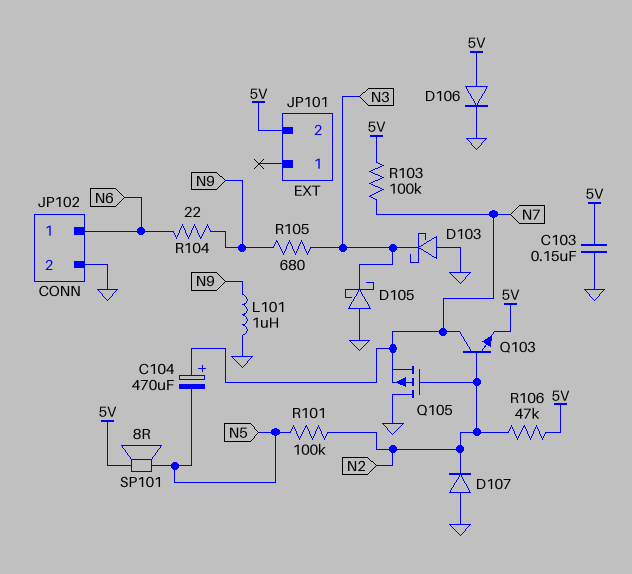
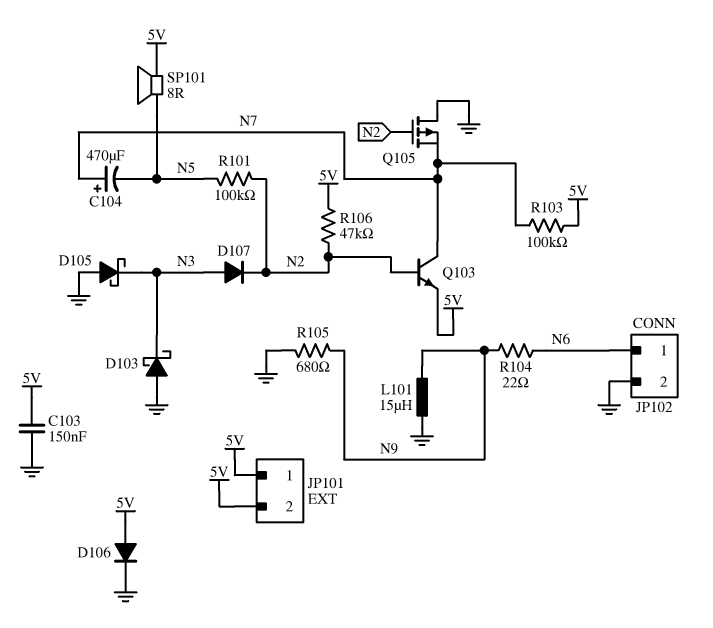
D107: diode (A GND, K N2) -> diode (A N3, K N2)
JP101 pin 1: none -> 5V
L101: 1uH (GND, N9) -> 15uH (GND, N9)
R105: 680 (N3, N9) -> 680 (GND, N9)

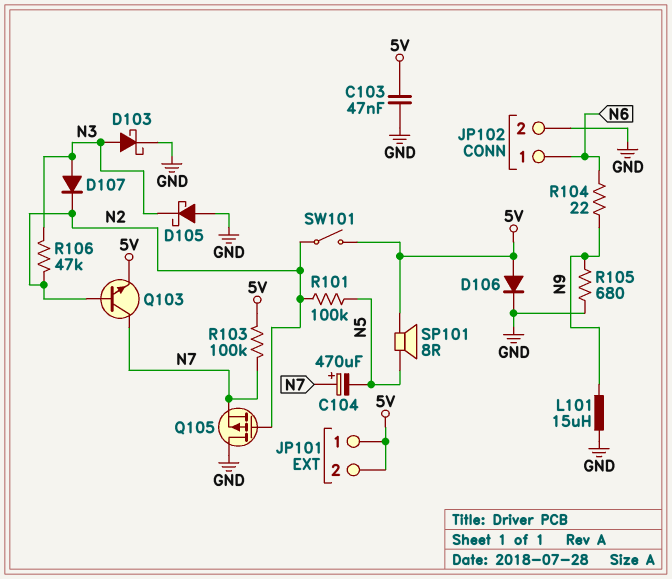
C103: 150nF (5V, GND) -> 47nF (5V, GND)
D103: schottky (A GND, K N3) -> schottky (A N3, K GND)
R106: 47k (5V, N2) -> 47k (N2, N3)
SW101: none -> switch (5V, N2)

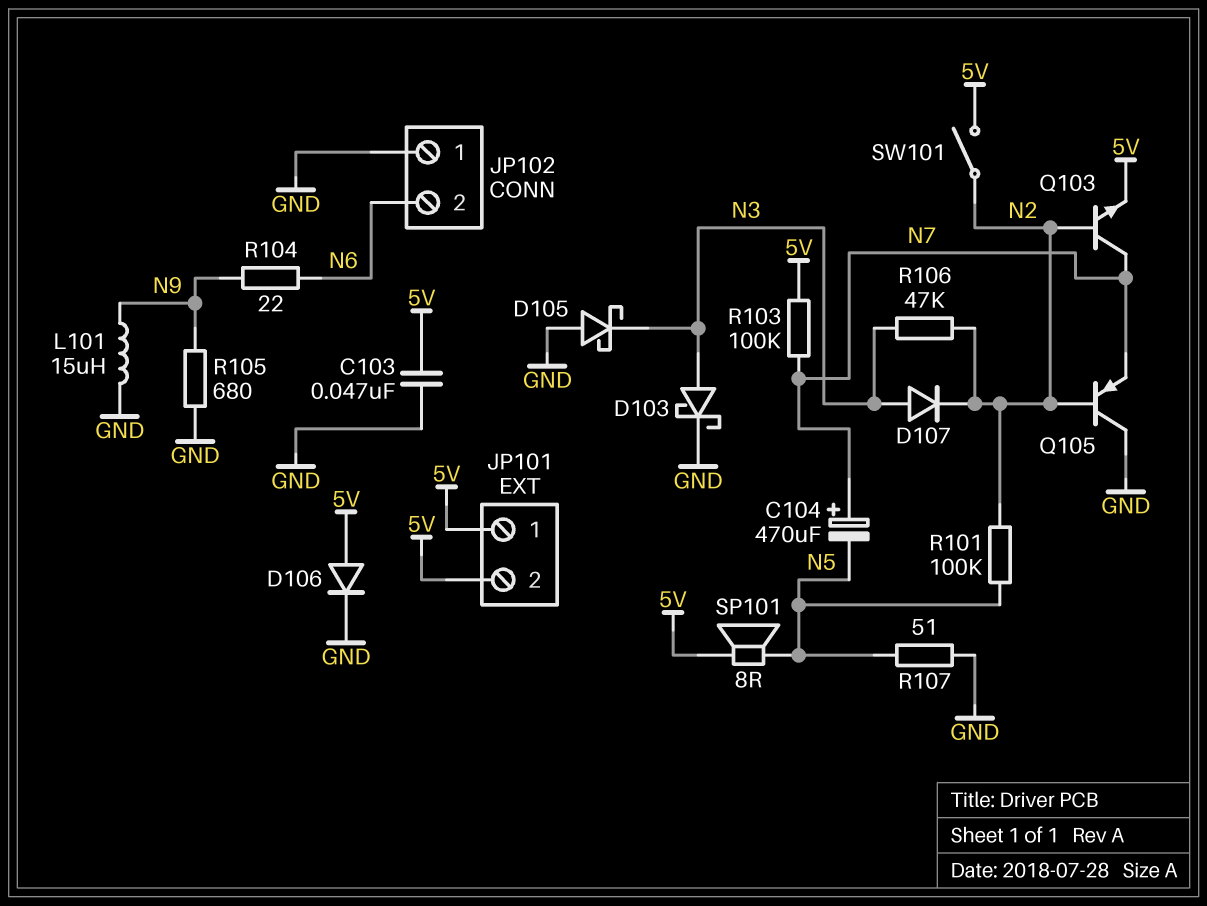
JP102 pin 1: N6 -> GND
JP102 pin 2: GND -> N6
Q105: PMOS (G N2, D GND, S N7) -> PNP (B N2, C GND, E N7)
R107: none -> 51 (GND, N5)

